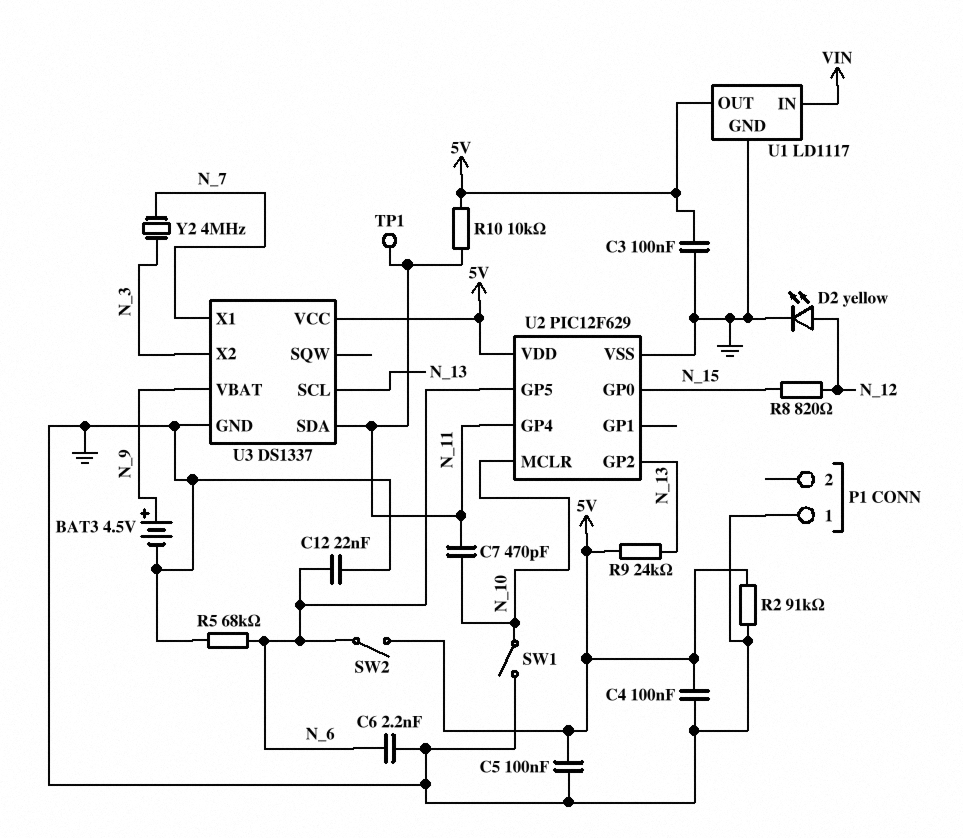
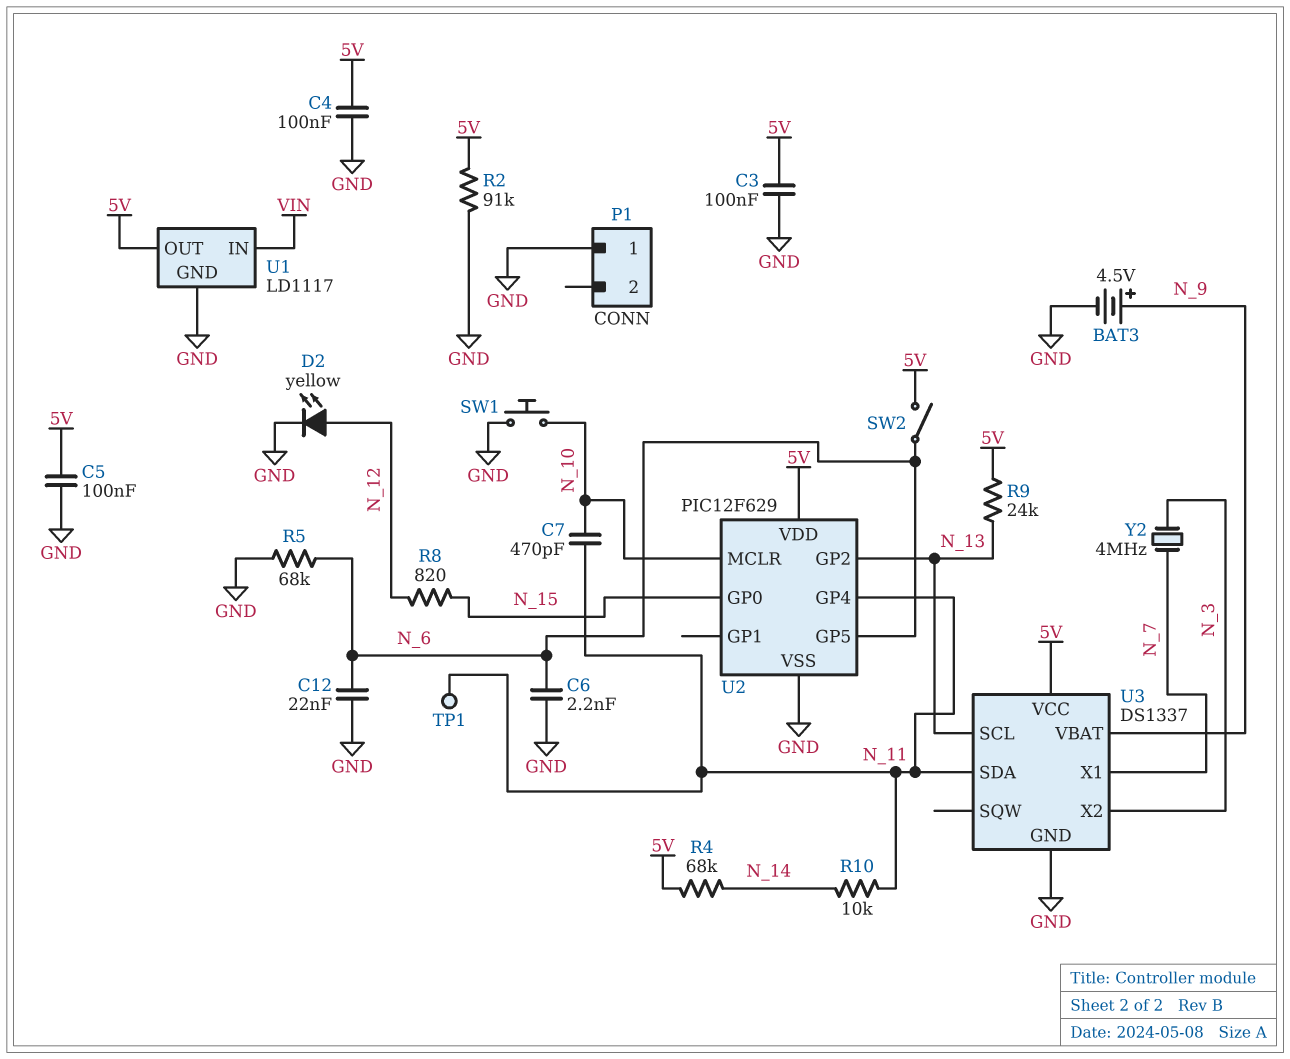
R4: none -> 68k (5V, N_14)
R10: 10k (5V, N_11) -> 10k (N_11, N_14)
SW1: switch (GND, N_10) -> button (GND, N_10)

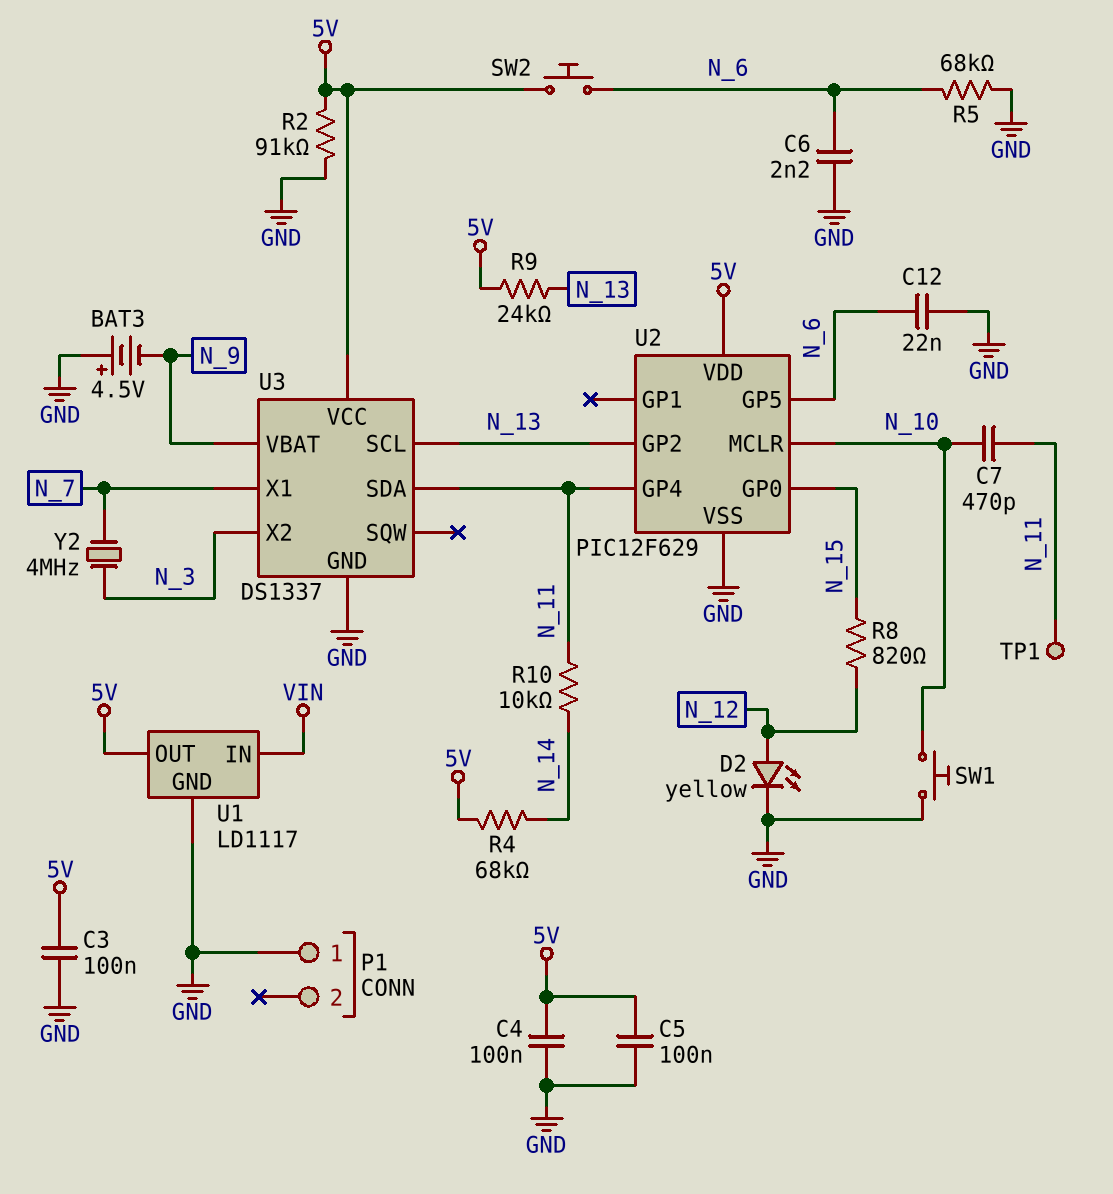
BAT3: 4.5V (plus N_9, minus GND) -> 4.5V (plus GND, minus N_9)
SW2: switch (5V, N_6) -> button (5V, N_6)

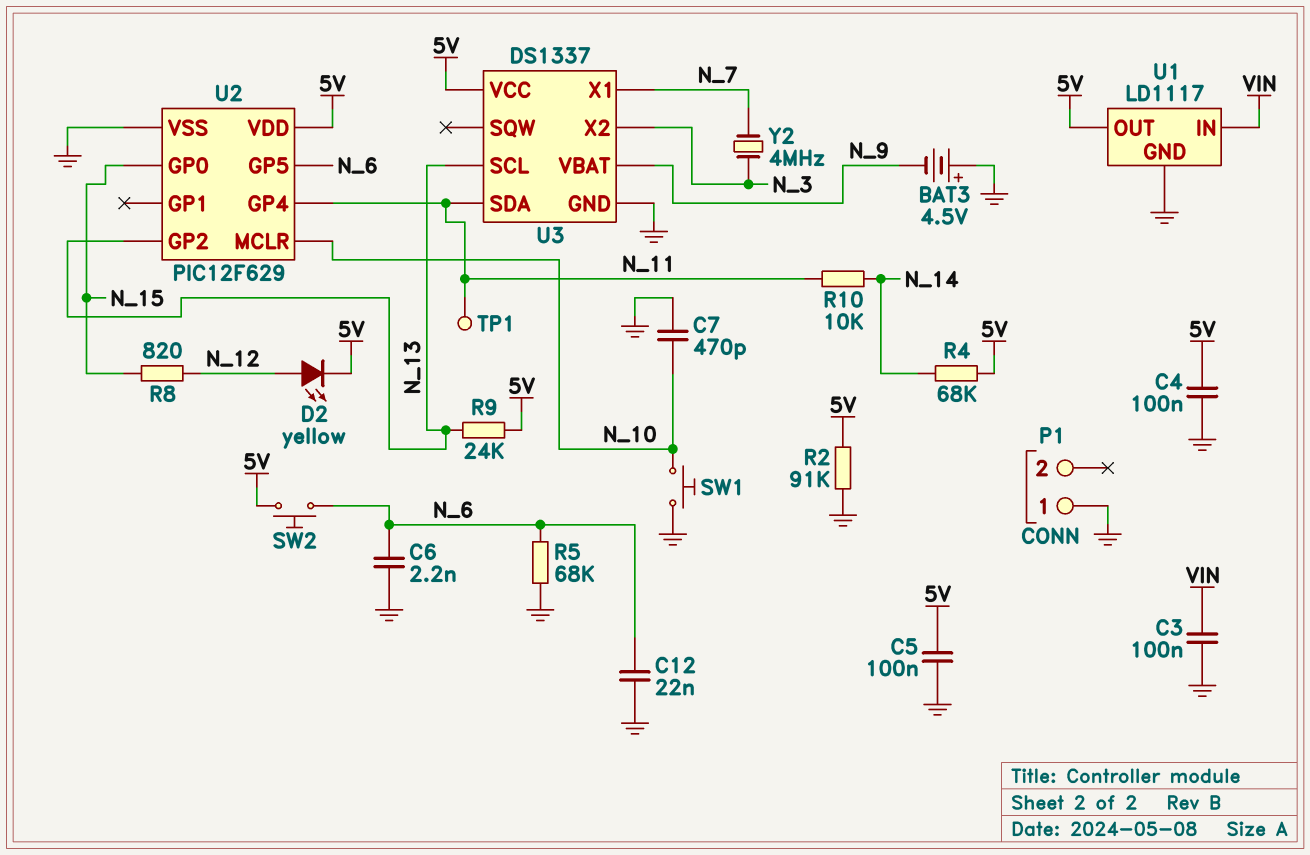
C3: 100nF (5V, GND) -> 100nF (GND, VIN)
C7: 470pF (N_10, N_11) -> 470pF (GND, N_10)
D2: LED yellow (A N_12, K GND) -> LED yellow (A N_12, K 5V)

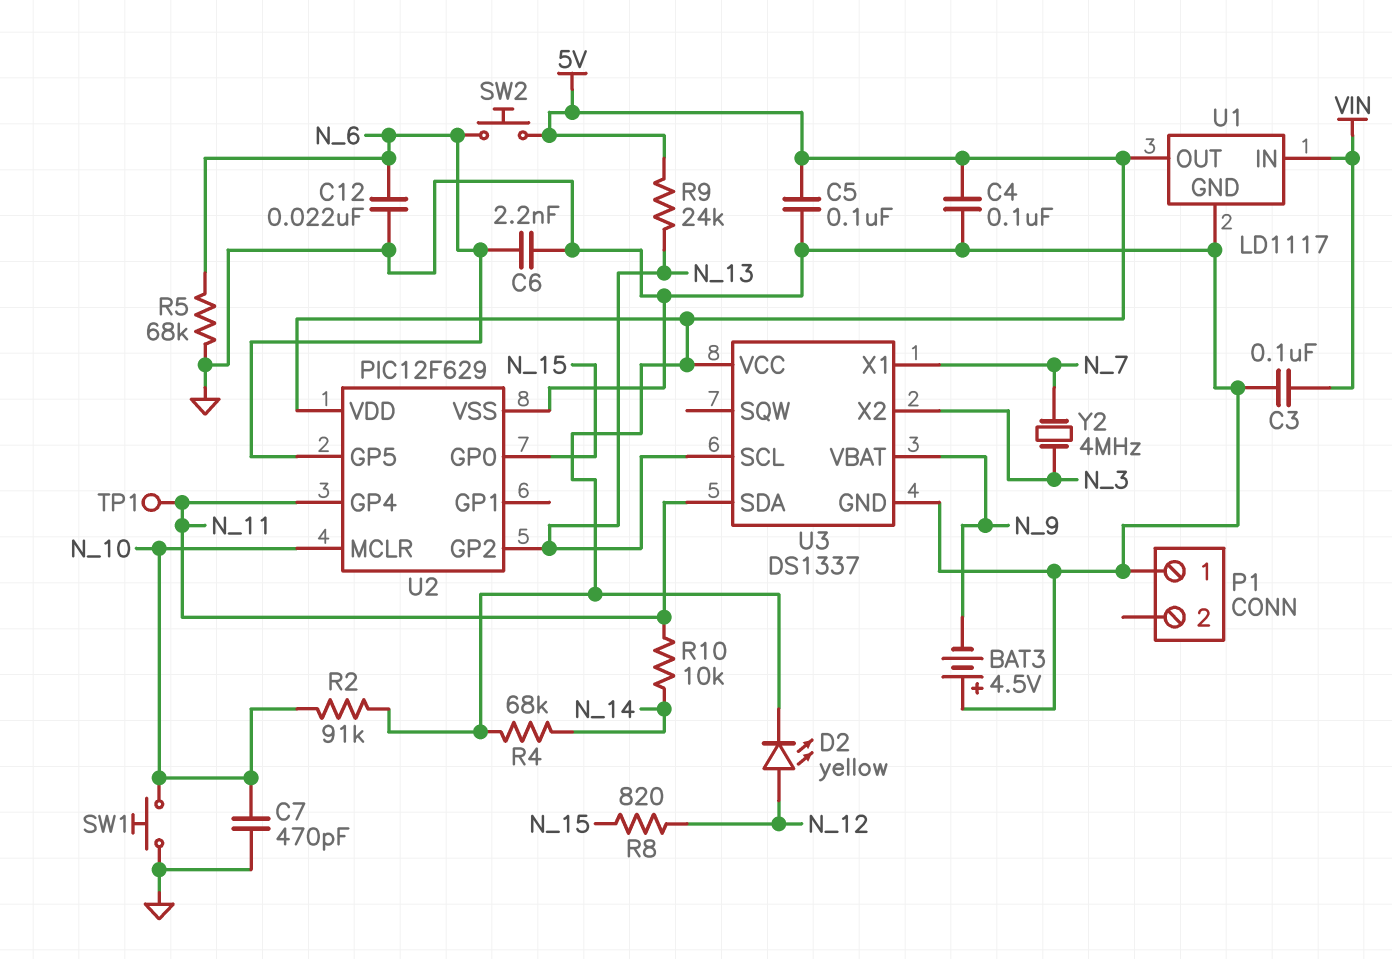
R2: 91k (5V, GND) -> 91k (5V, N_10)

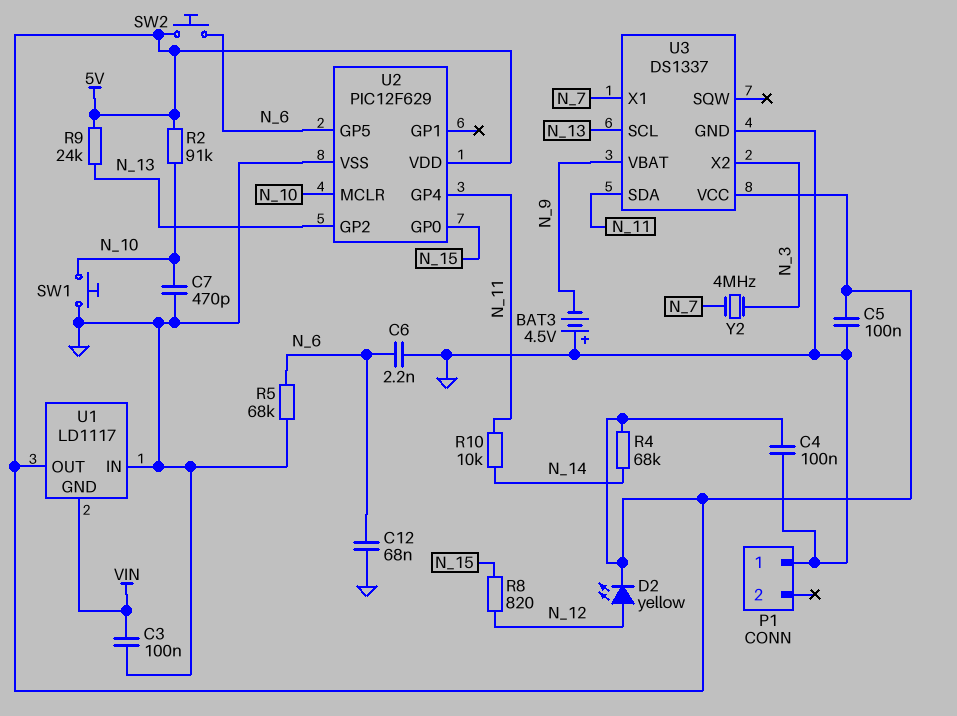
C12: 22nF (GND, N_6) -> 68nF (GND, N_6)
TP1: test point (N_11) -> none
U1 pin GND: GND -> VIN
U1 pin IN: VIN -> GND

